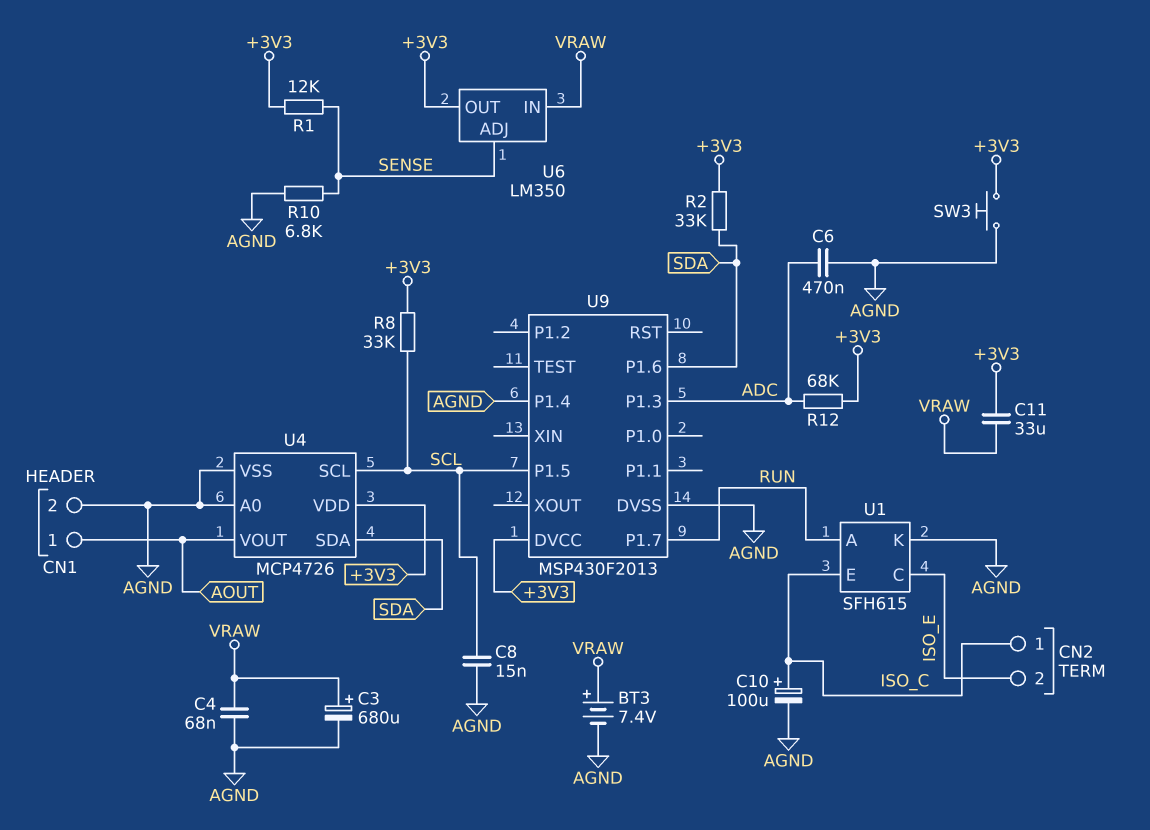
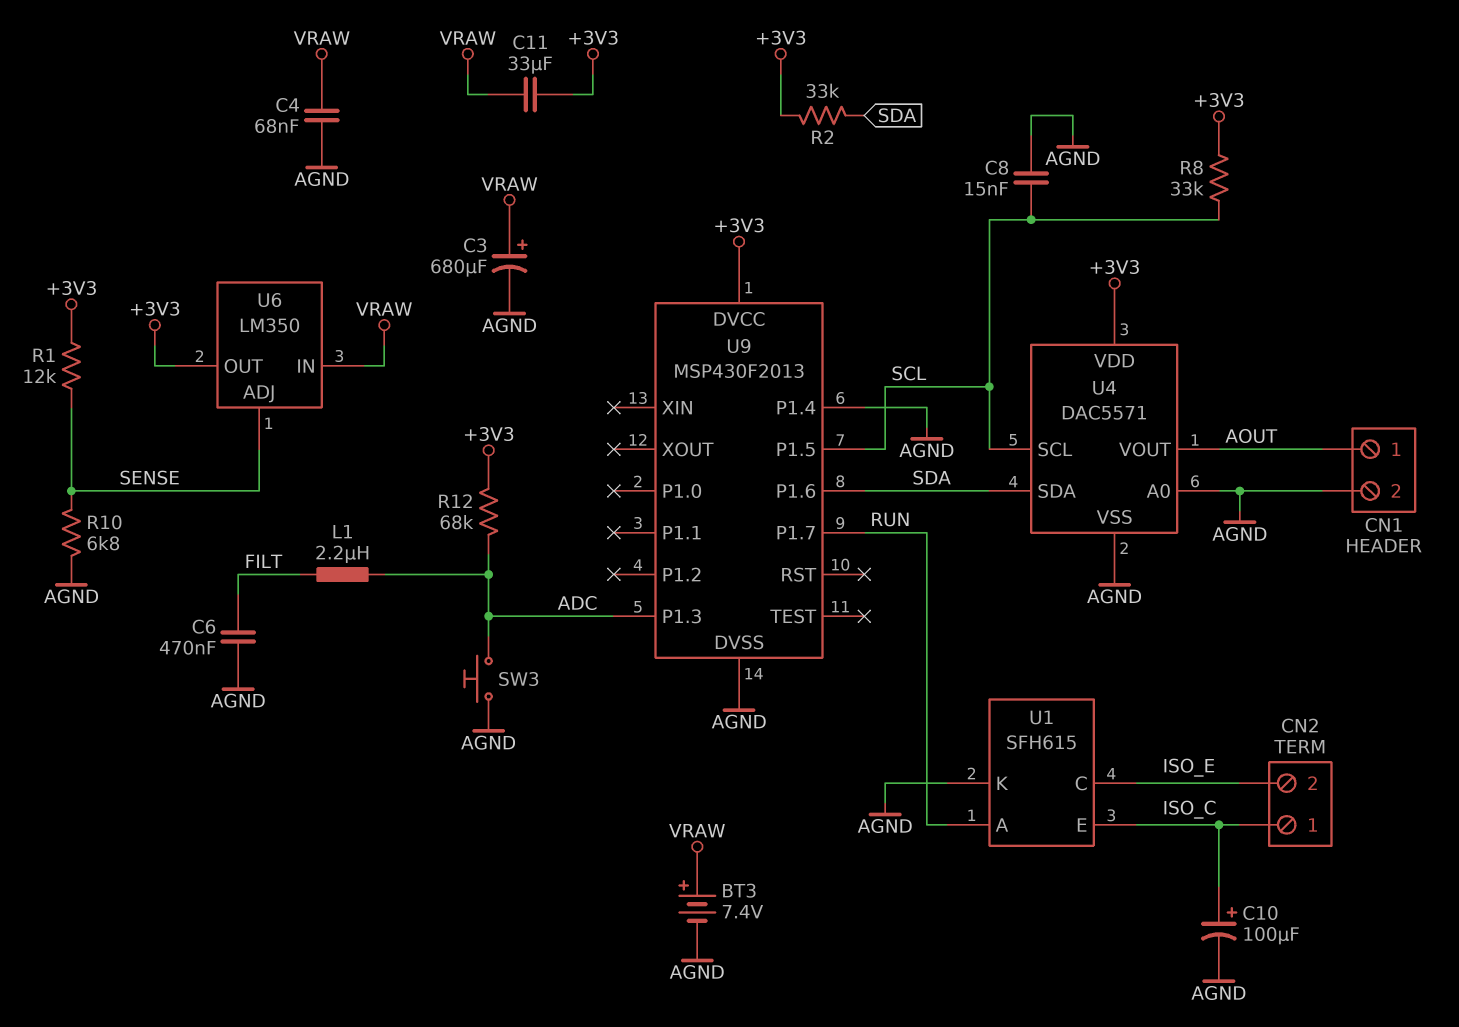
C6: 470nF (ADC, AGND) -> 470nF (AGND, FILT)
L1: none -> 2.2uH (ADC, FILT)
SW3: button (+3V3, AGND) -> button (ADC, AGND)
U4: MCP4726 -> DAC5571

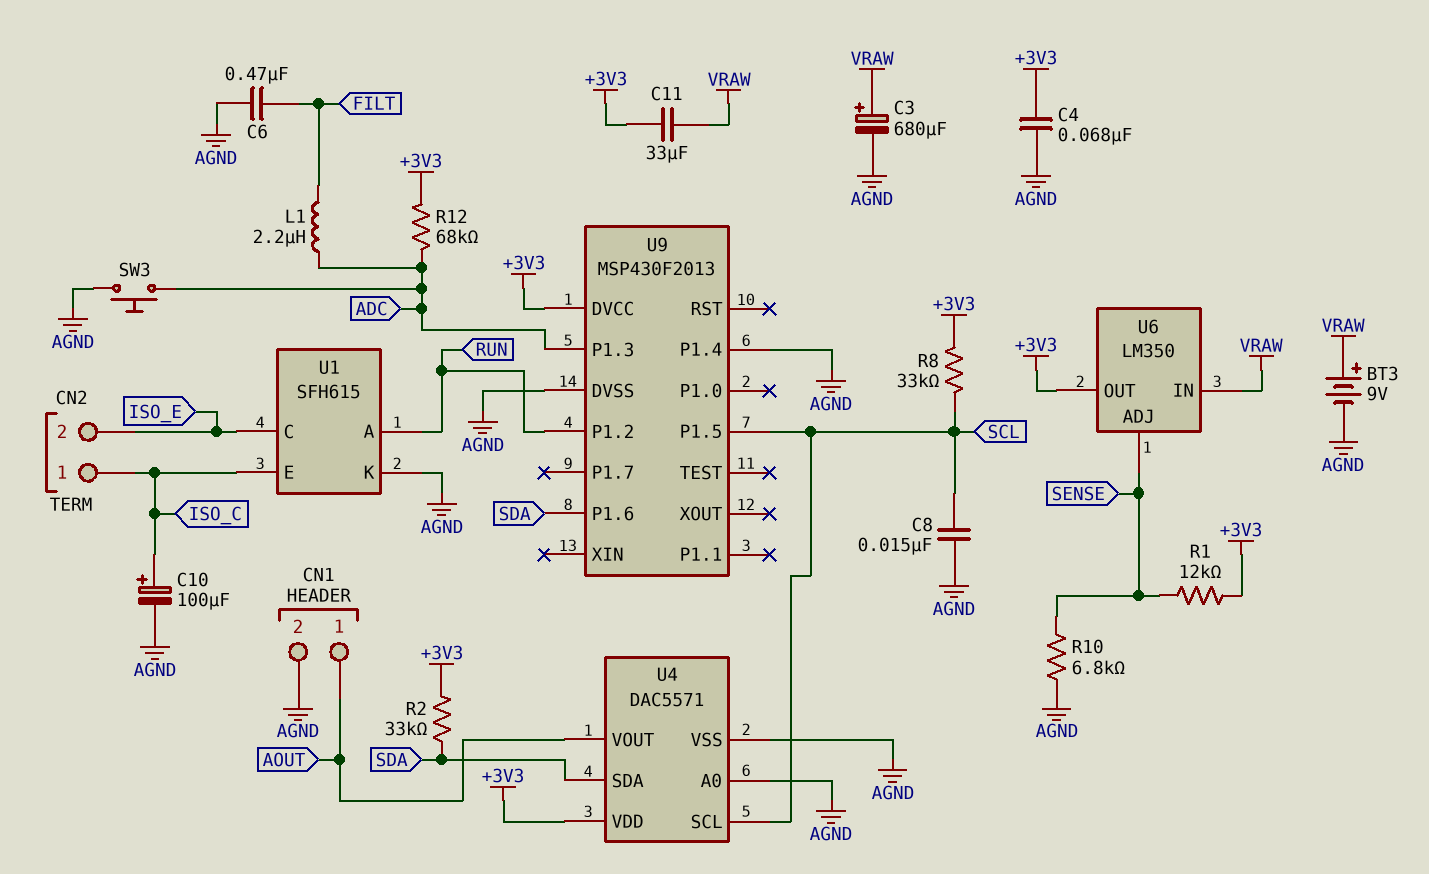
BT3: 7.4V (plus VRAW, minus AGND) -> 9V (plus VRAW, minus AGND)
C4: 68nF (AGND, VRAW) -> 68nF (+3V3, AGND)
U9 pin P1.2: none -> RUN
U9 pin P1.7: RUN -> none

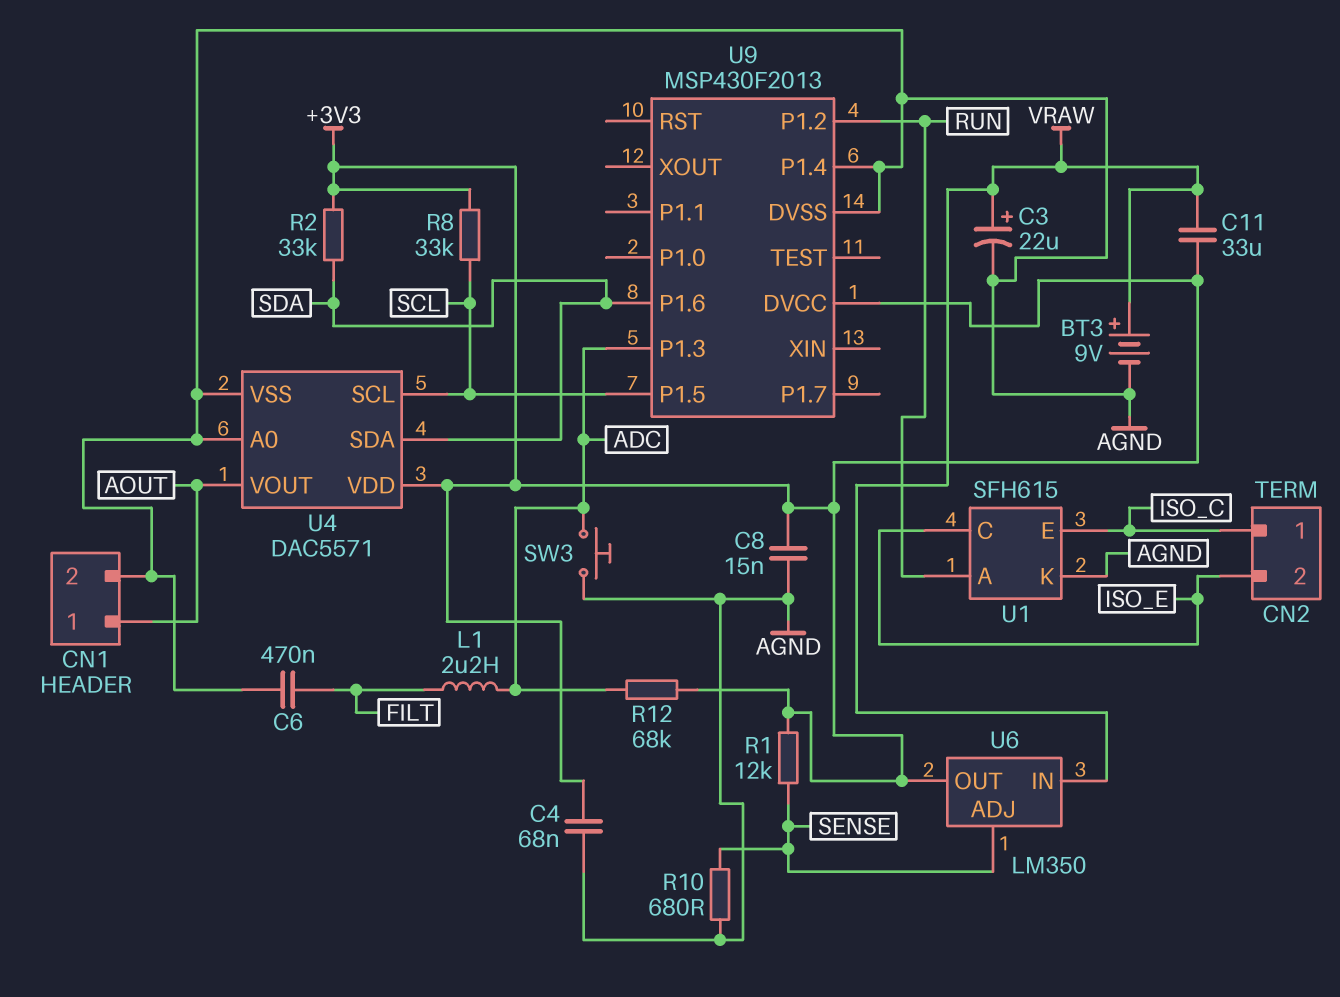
C3: 680uF (plus VRAW, minus AGND) -> 22uF (plus VRAW, minus AGND)
C8: 15nF (AGND, SCL) -> 15nF (+3V3, AGND)
C10: 100uF (plus ISO_C, minus AGND) -> none
R10: 6.8k (AGND, SENSE) -> 680 (AGND, SENSE)

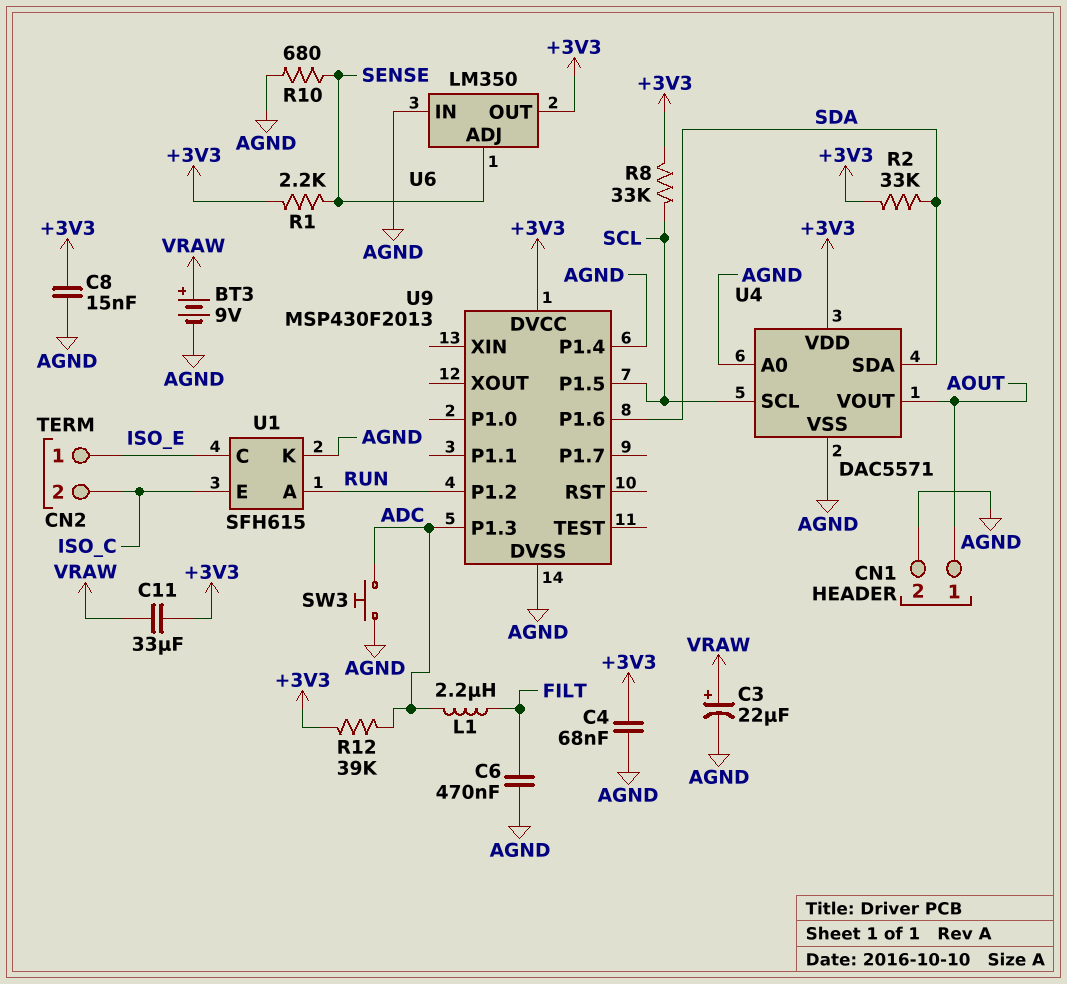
CN2 pin 1: ISO_C -> ISO_E
CN2 pin 2: ISO_E -> ISO_C
R1: 12k (+3V3, SENSE) -> 2.2k (+3V3, SENSE)
R12: 68k (+3V3, ADC) -> 39k (+3V3, ADC)
U6 pin IN: VRAW -> AGND

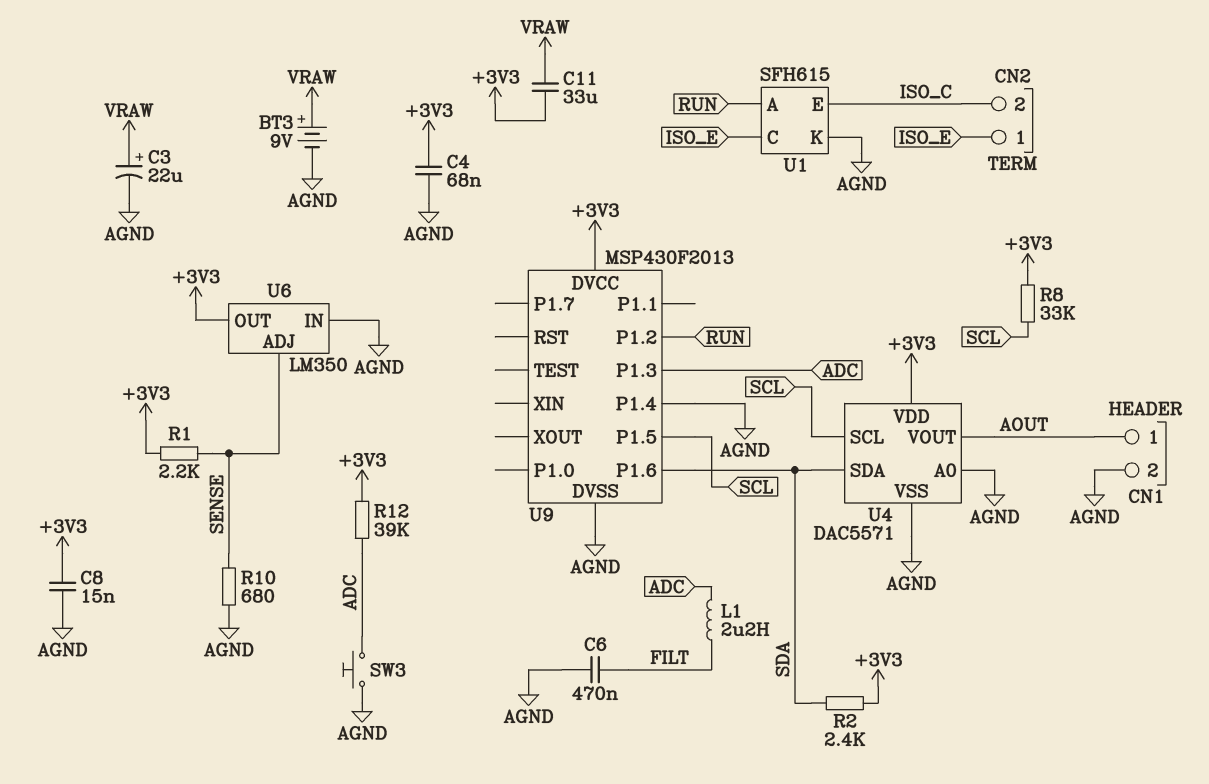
R2: 33k (+3V3, SDA) -> 2.4k (+3V3, SDA)

